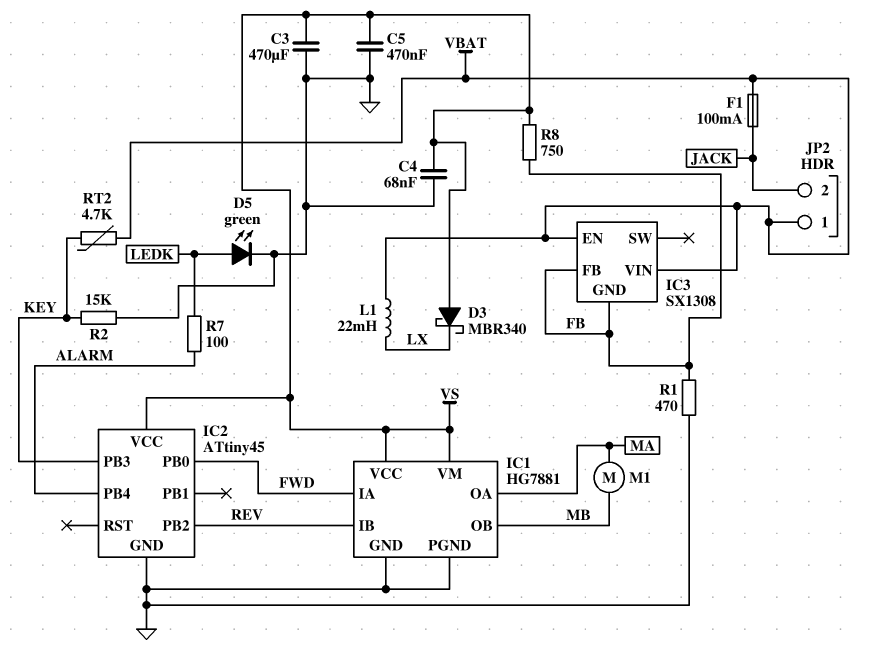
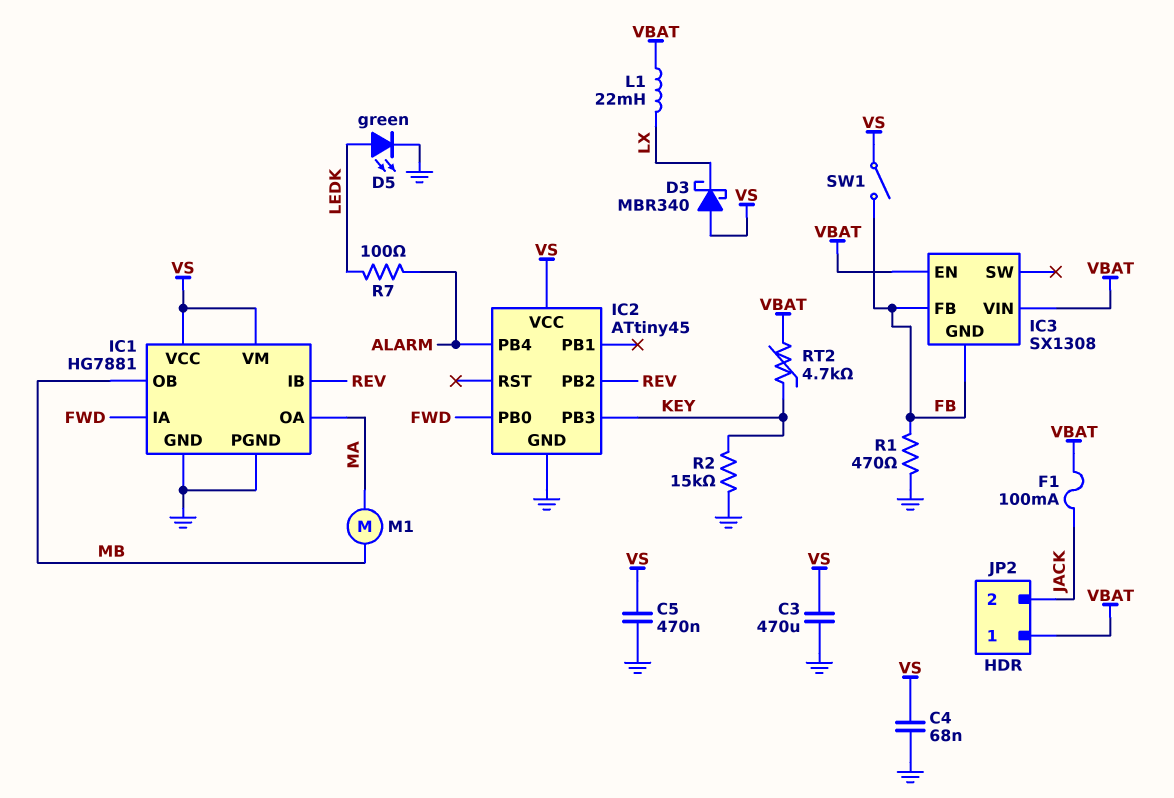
R8: 750 (FB, VS) -> none
SW1: none -> switch (FB, VS)

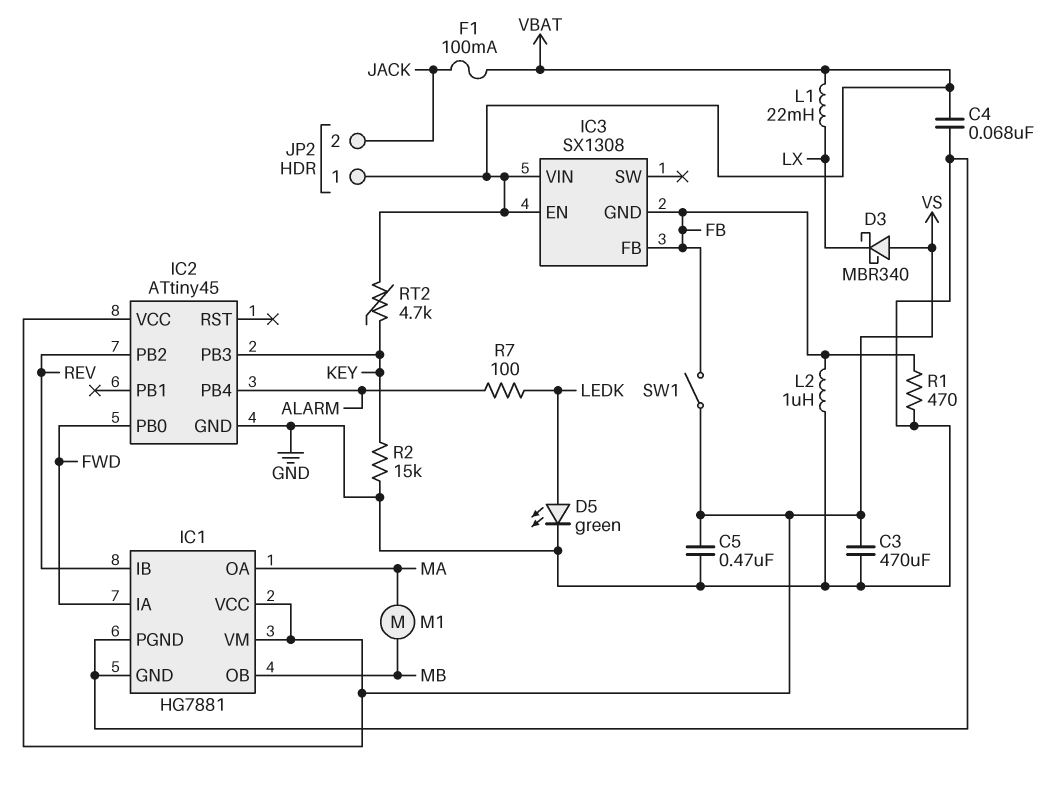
C4: 68nF (GND, VS) -> 68nF (GND, VBAT)
L2: none -> 1uH (FB, GND)

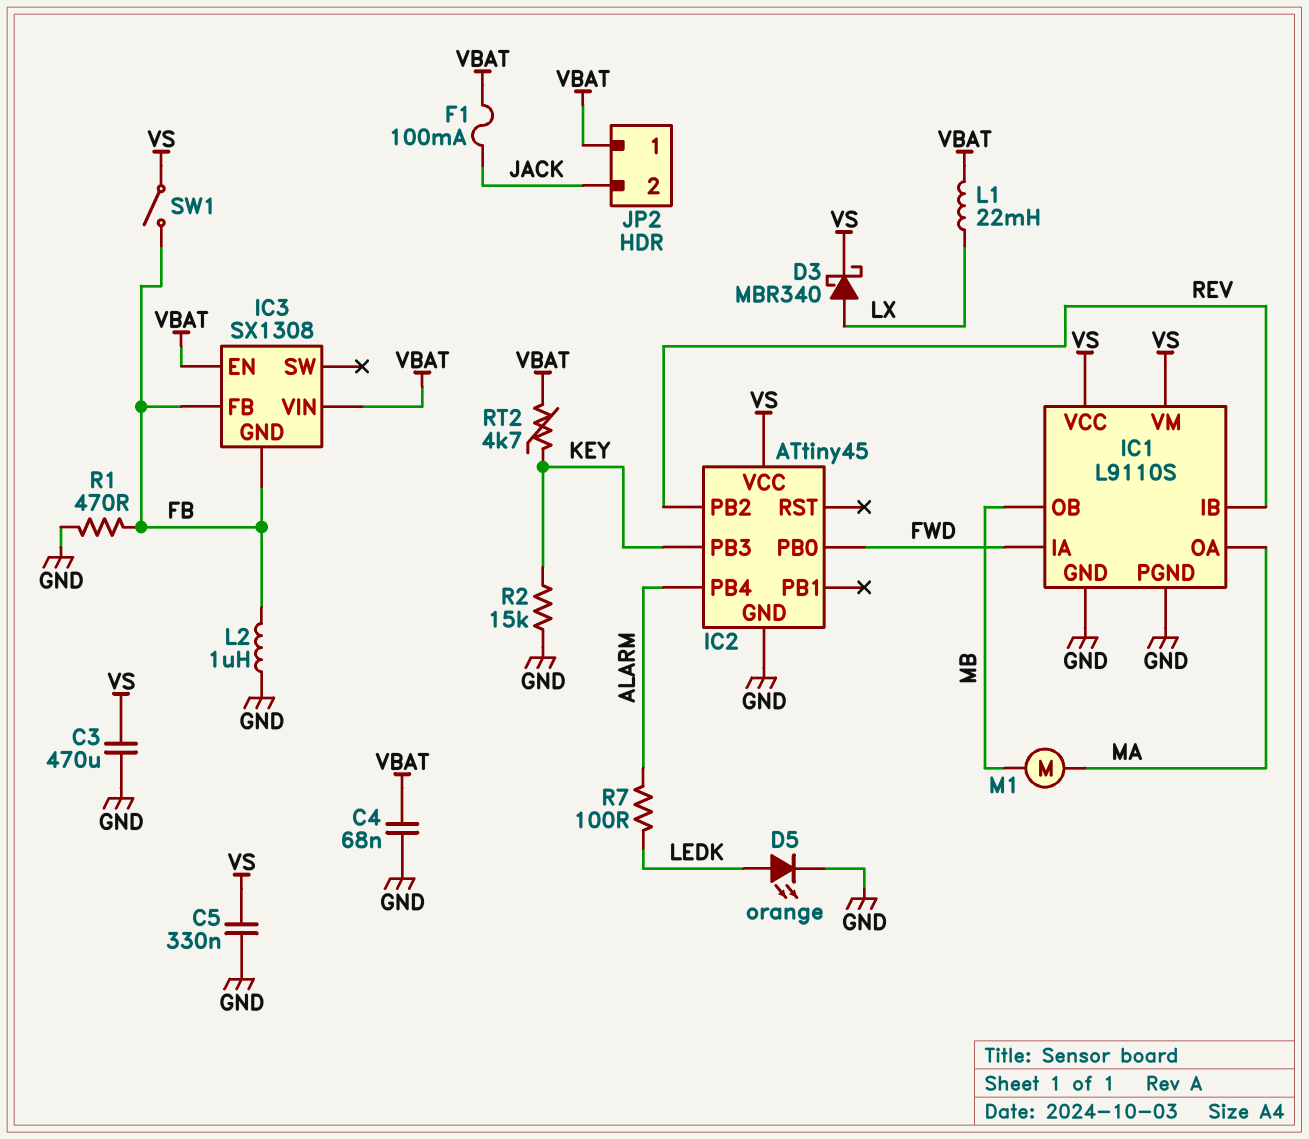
C5: 470nF (GND, VS) -> 330nF (GND, VS)
D3: schottky MBR340 (A VS, K LX) -> schottky MBR340 (A LX, K VS)
D5: LED green (A LEDK, K GND) -> LED orange (A LEDK, K GND)
IC1: HG7881 -> L9110S

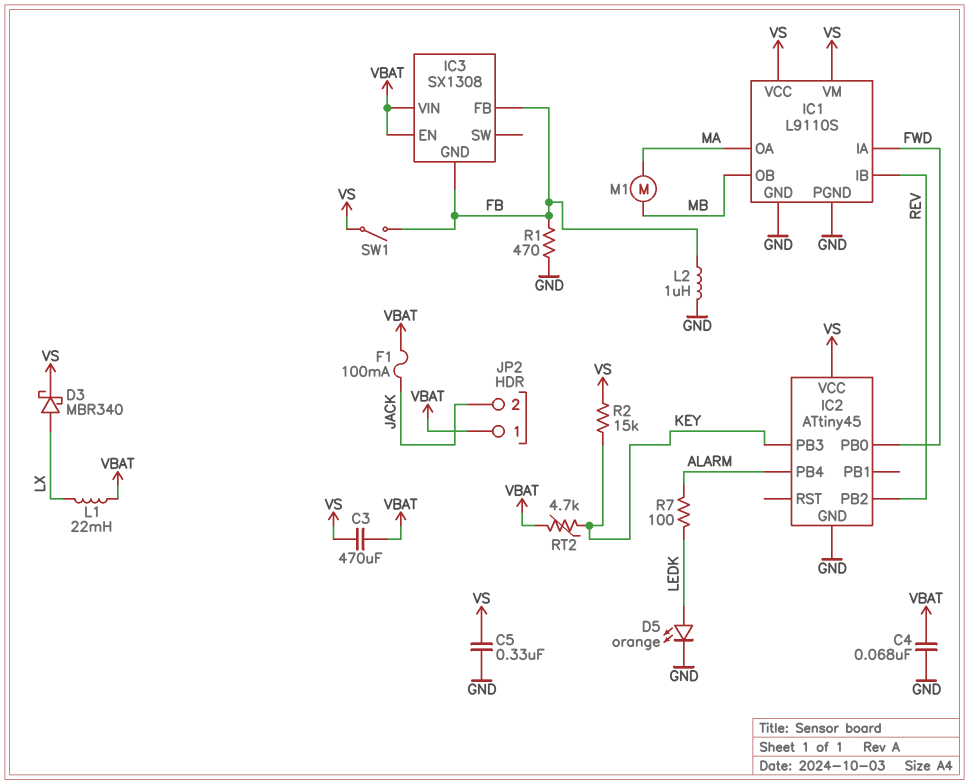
C3: 470uF (GND, VS) -> 470uF (VBAT, VS)
R2: 15k (GND, KEY) -> 15k (KEY, VS)

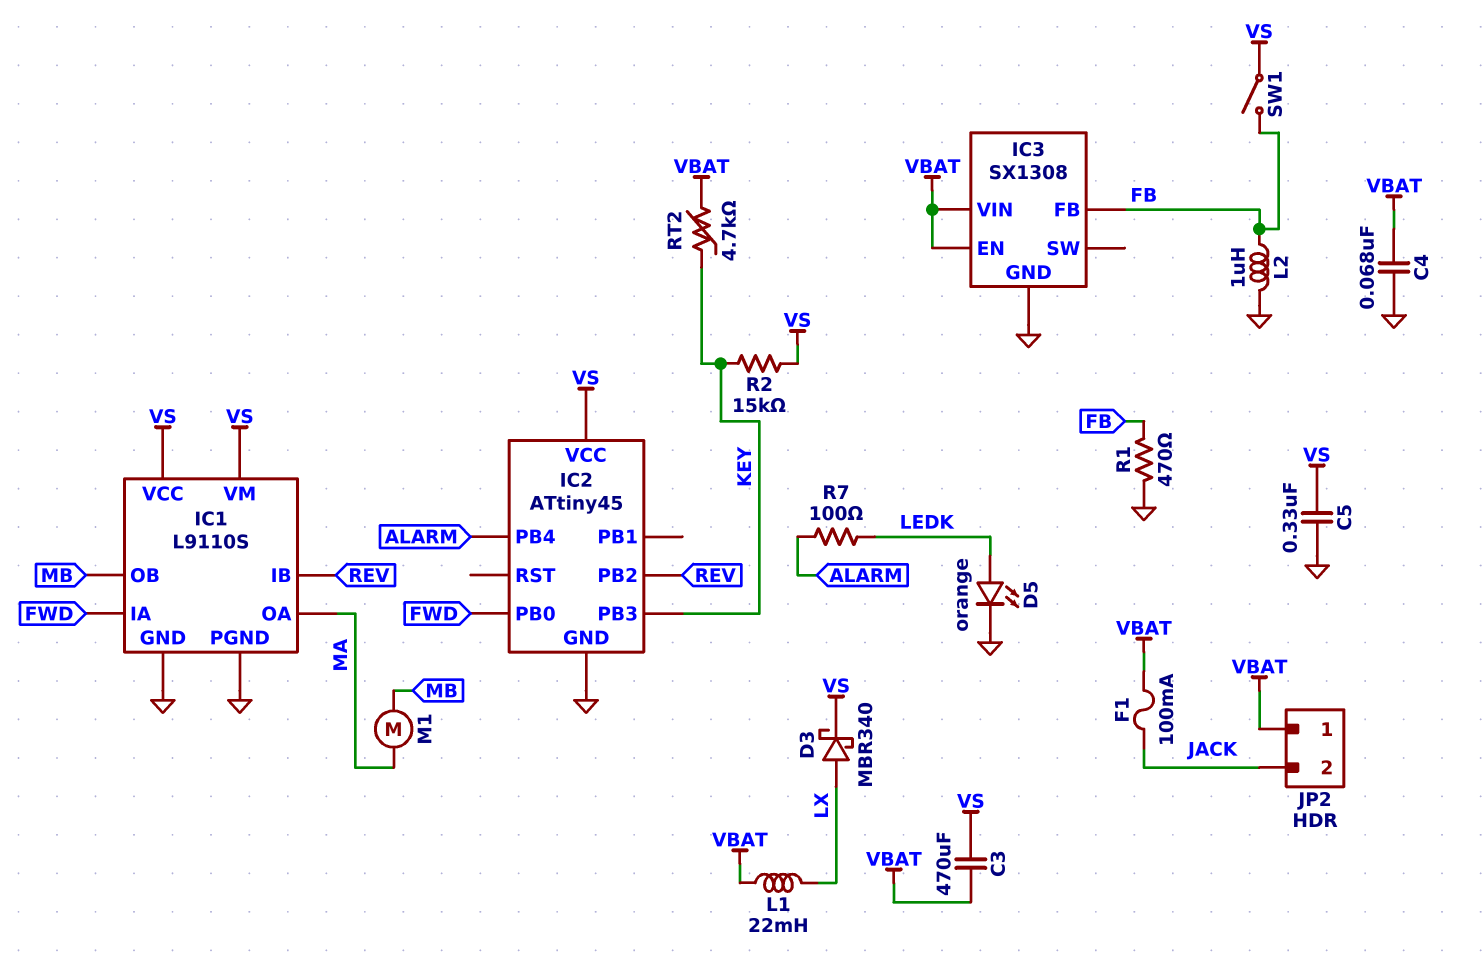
IC3 pin GND: FB -> GND

